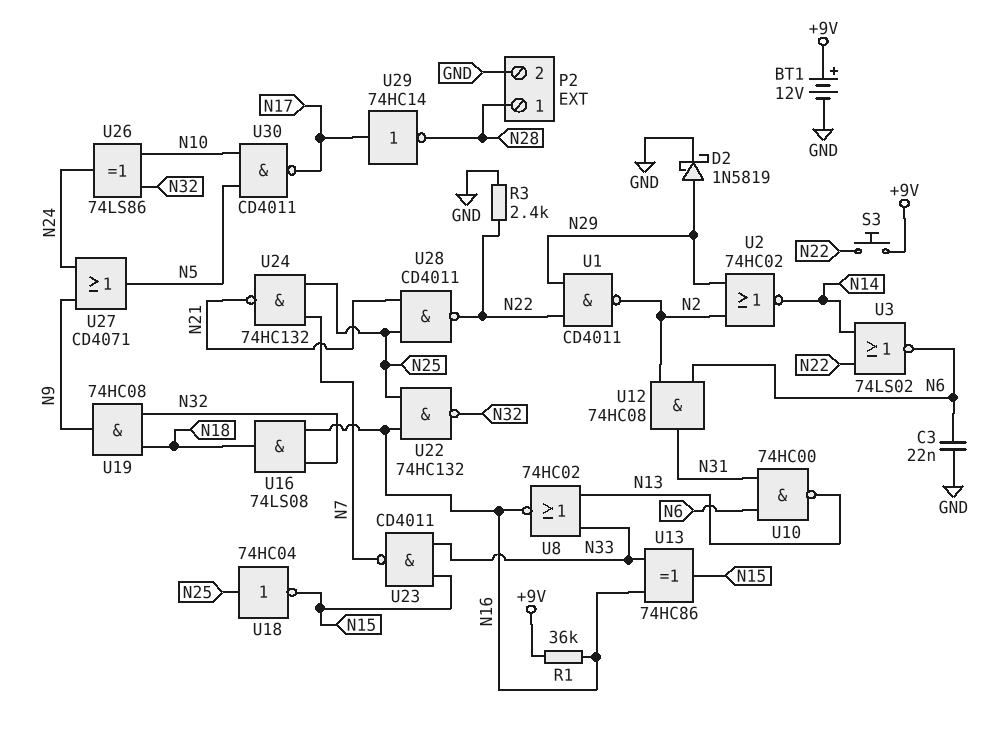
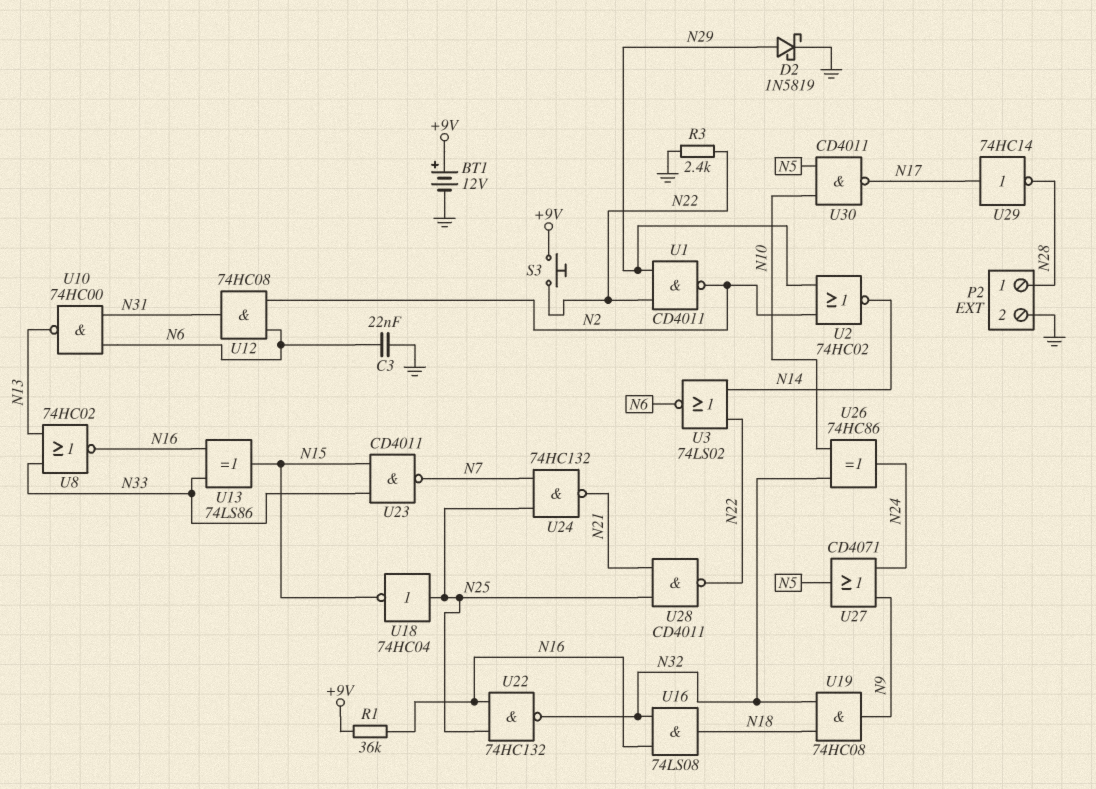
U13: XOR 74HC86 (in N16, in N33, out N15) -> XOR 74LS86 (in N16, in N33, out N15)
U26: XOR 74LS86 (in N10, in N32, out N24) -> XOR 74HC86 (in N10, in N32, out N24)

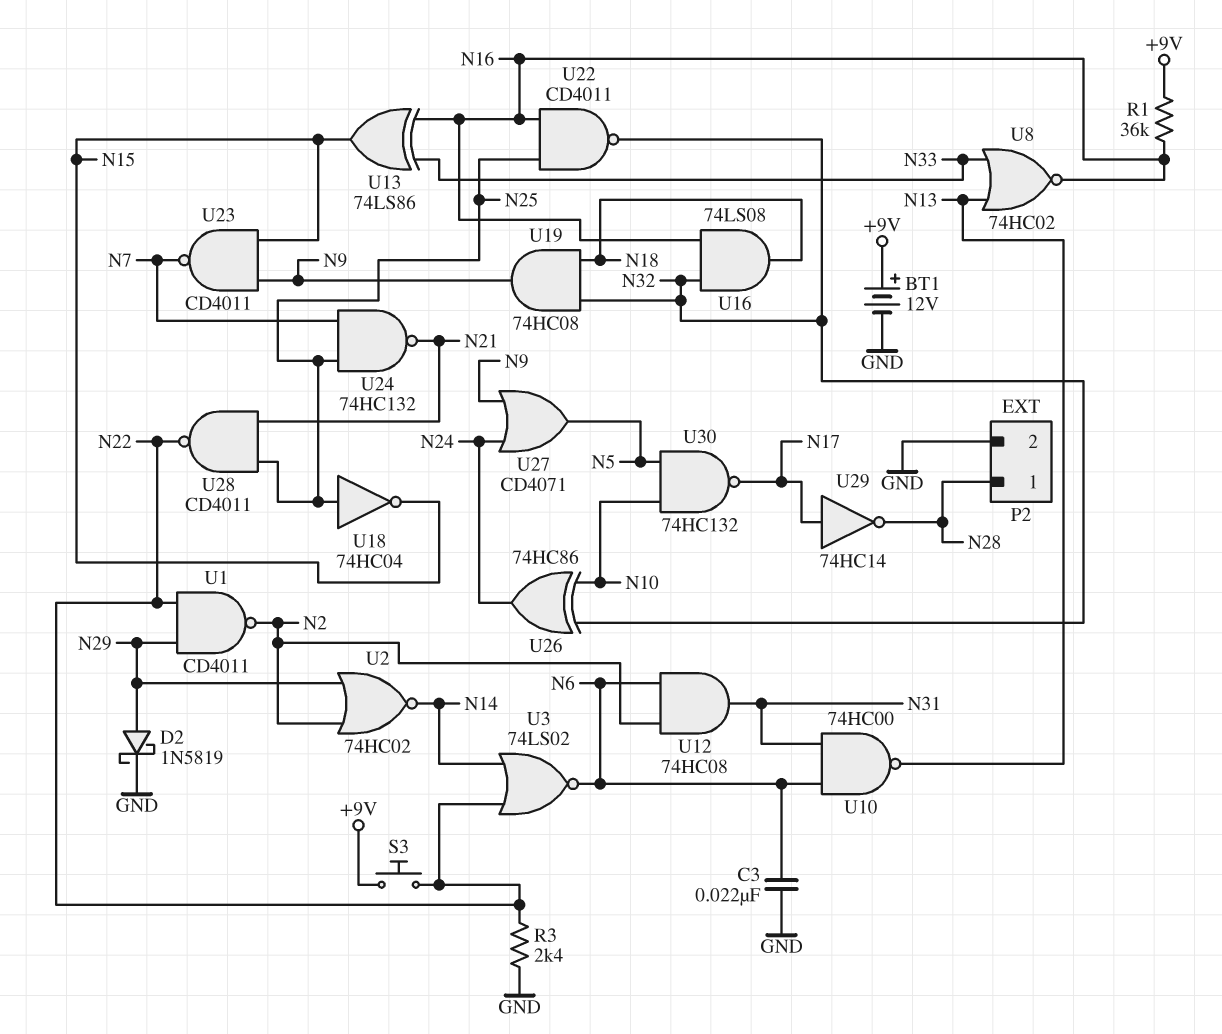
U22: NAND 74HC132 (in N16, in N25, out N32) -> NAND CD4011 (in N16, in N25, out N32)
U23: NAND CD4011 (in N15, in N33, out N7) -> NAND CD4011 (in N9, in N15, out N7)
U30: NAND CD4011 (in N5, in N10, out N17) -> NAND 74HC132 (in N5, in N10, out N17)

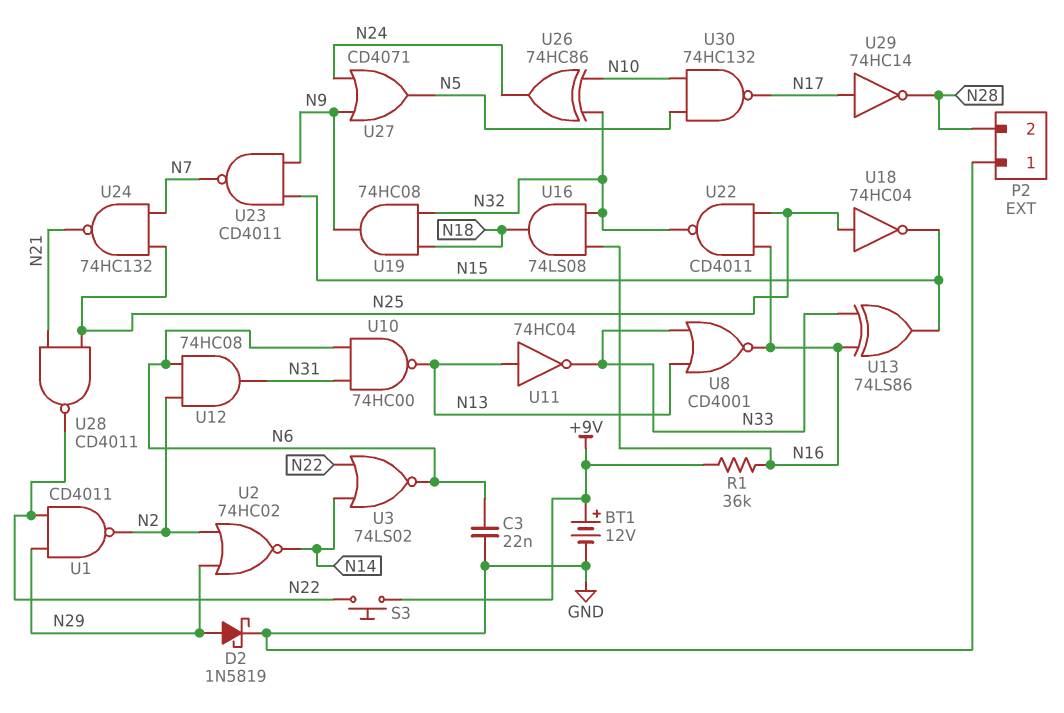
P2 pin 1: N28 -> GND
P2 pin 2: GND -> N28
R3: 2.4k (GND, N22) -> none
U8: NOR 74HC02 (in N13, in N33, out N16) -> NOR CD4001 (in N13, in N33, out N16)
U11: none -> NOT 74HC04 (in N13, out N33)

